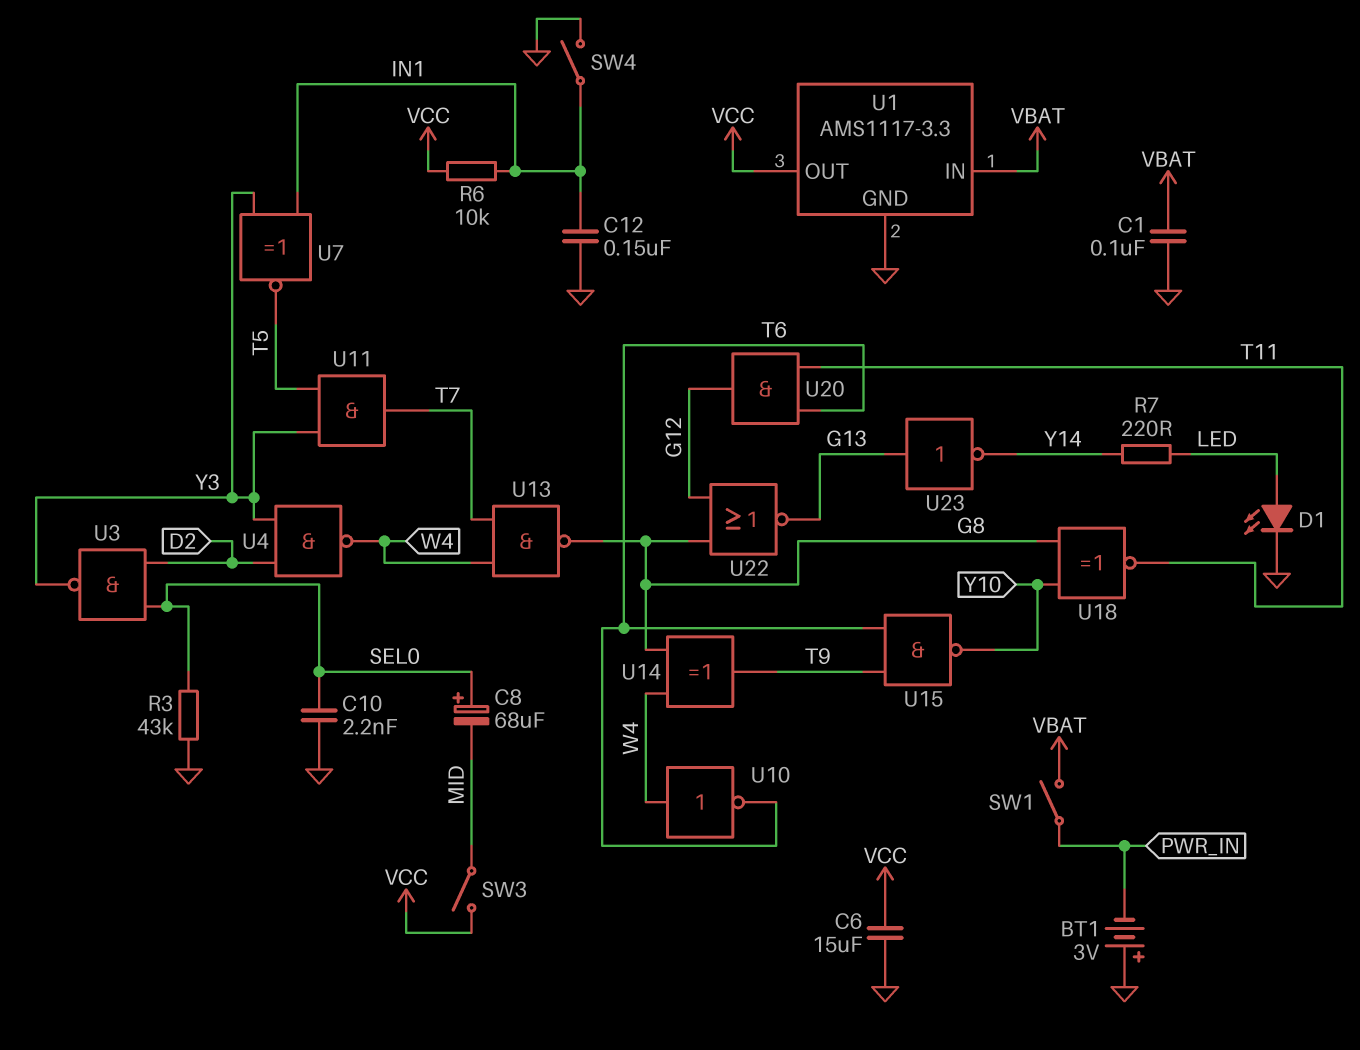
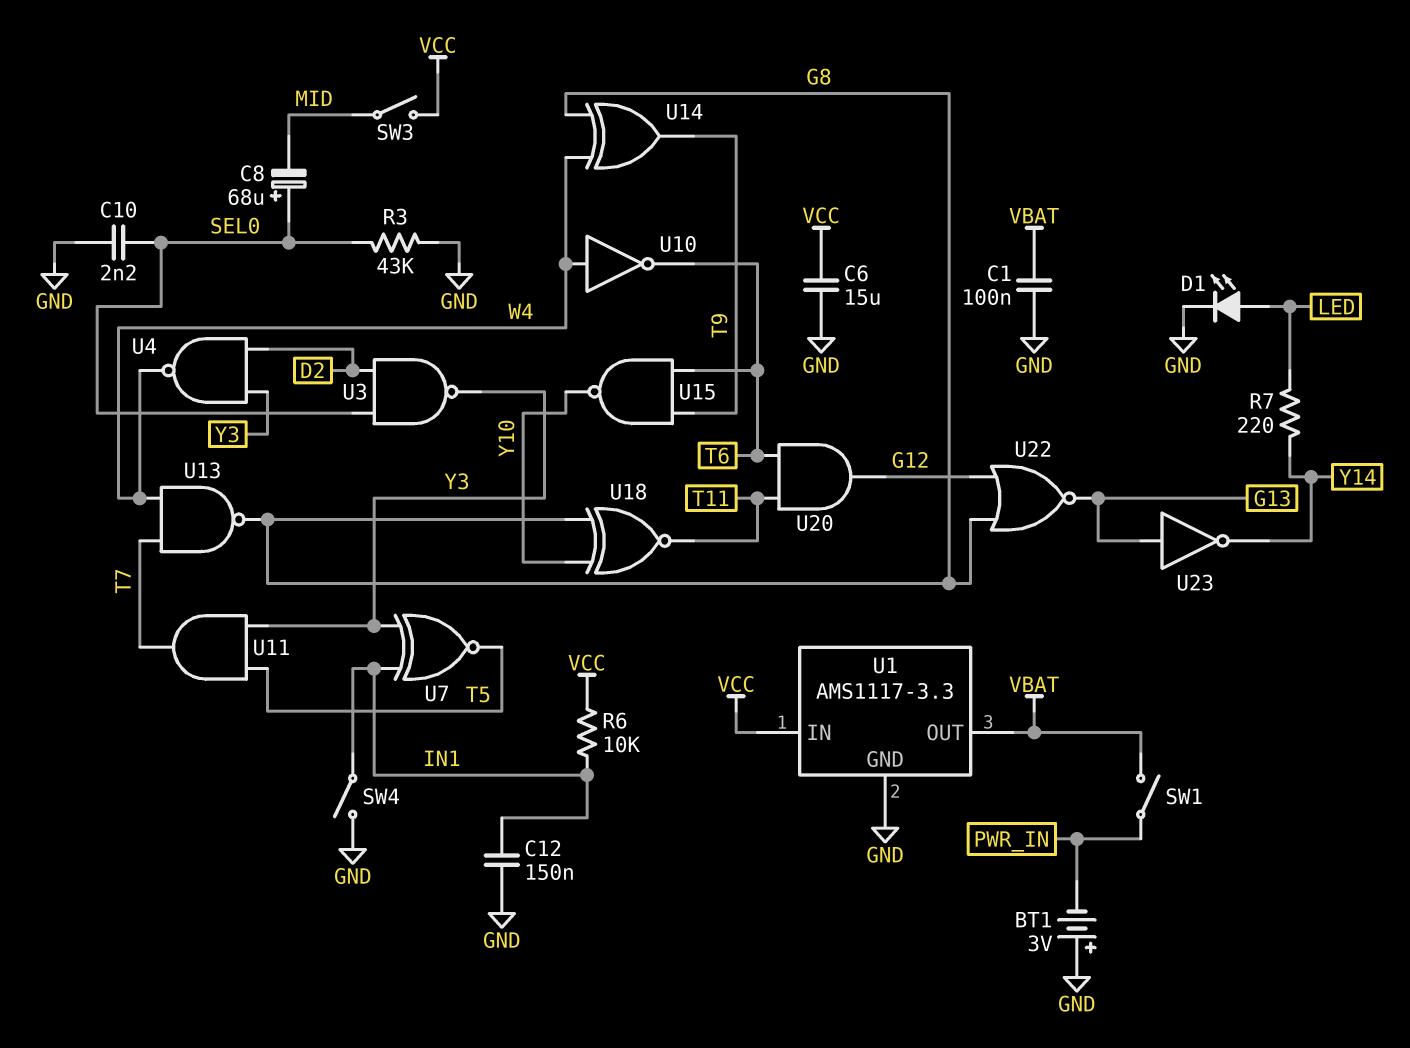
U1 pin IN: VBAT -> VCC
U1 pin OUT: VCC -> VBAT

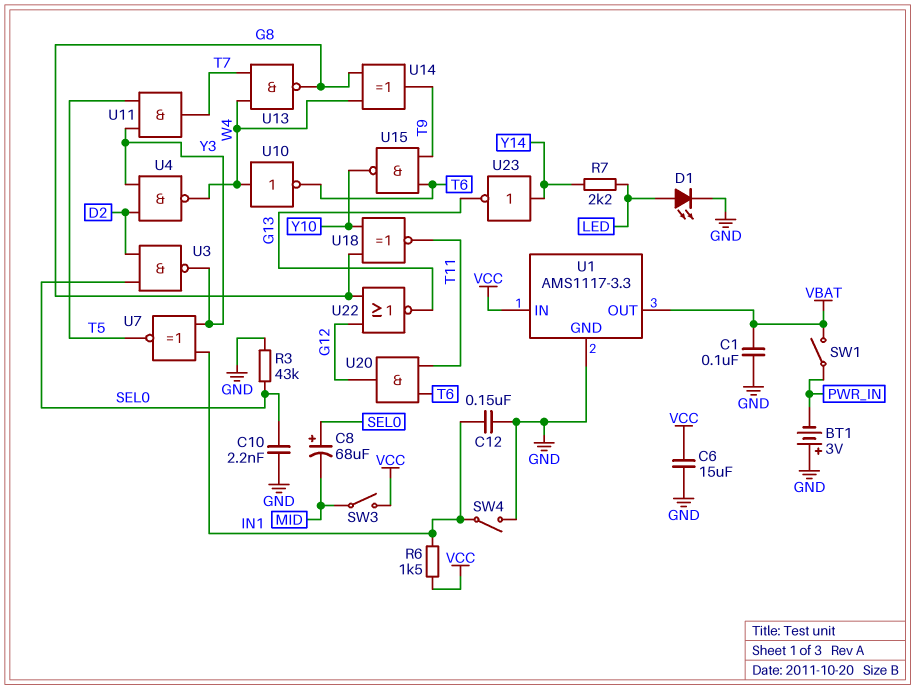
R6: 10k (IN1, VCC) -> 1.5k (IN1, VCC)
R7: 220 (LED, Y14) -> 2.2k (LED, Y14)
U23: NOT (in G13, out Y14) -> NOT (in Y14, out G13)

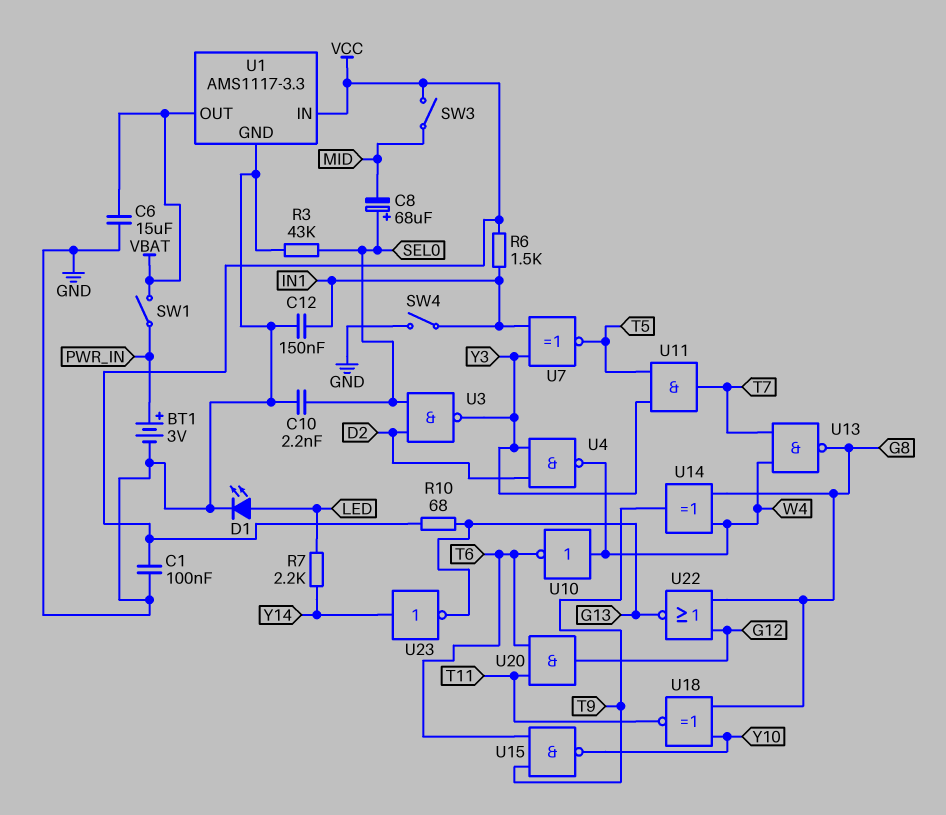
BT1: 3V (plus GND, minus PWR_IN) -> 3V (plus PWR_IN, minus GND)
C1: 100nF (GND, VBAT) -> 100nF (GND, VCC)
C6: 15uF (GND, VCC) -> 15uF (GND, VBAT)
R10: none -> 68 (G13, VCC)

